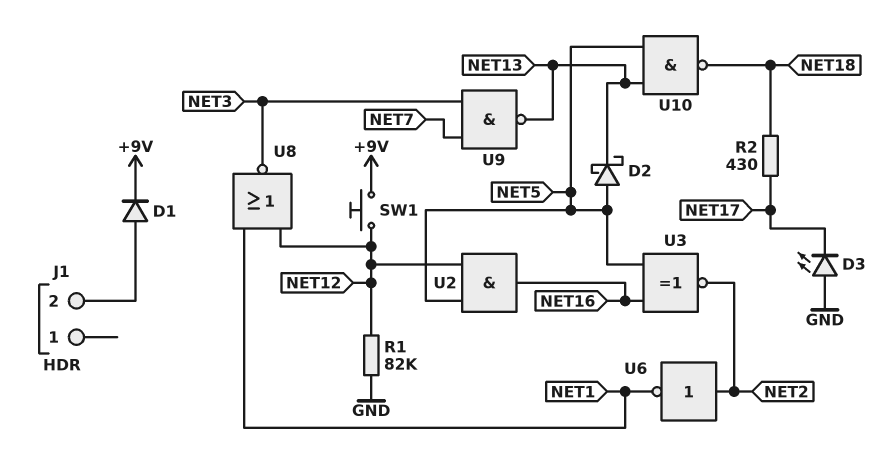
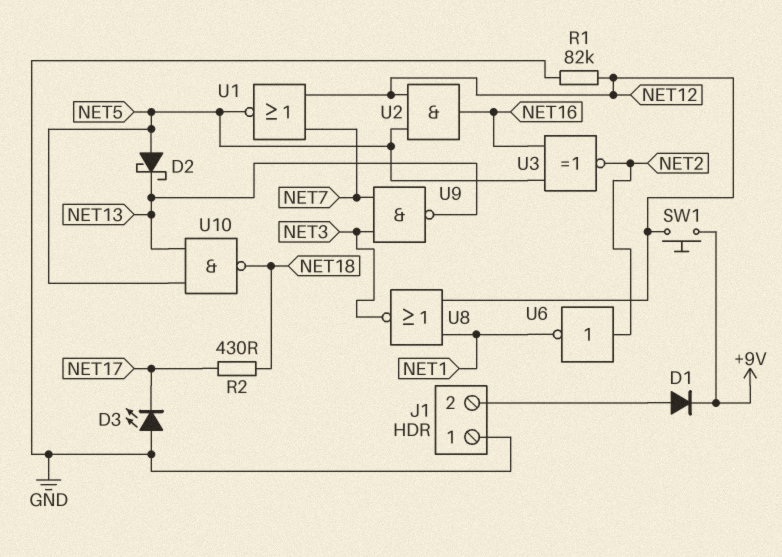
J1 pin 1: none -> GND
U1: none -> NOR (in NET7, in NET12, out NET5)

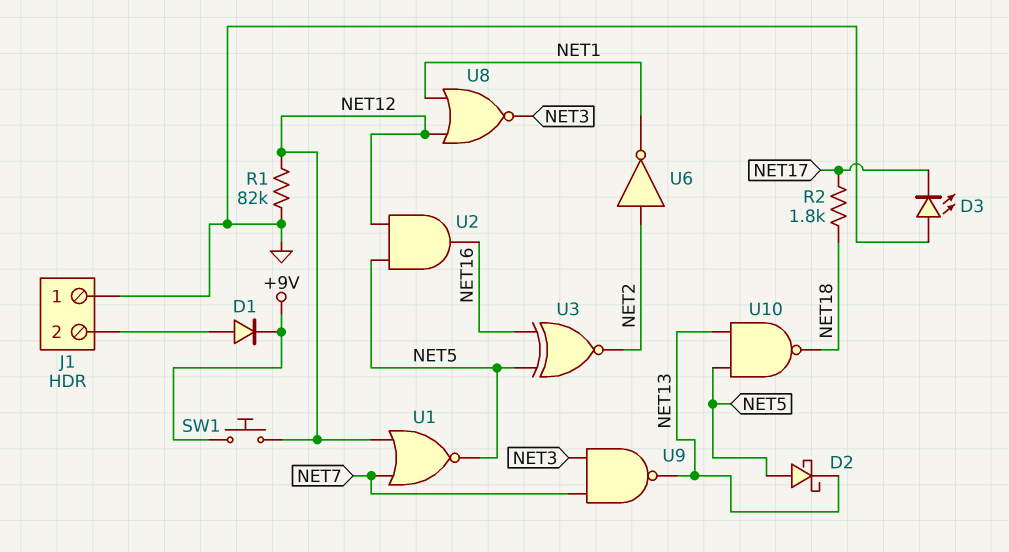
R2: 430 (NET17, NET18) -> 1.8k (NET17, NET18)

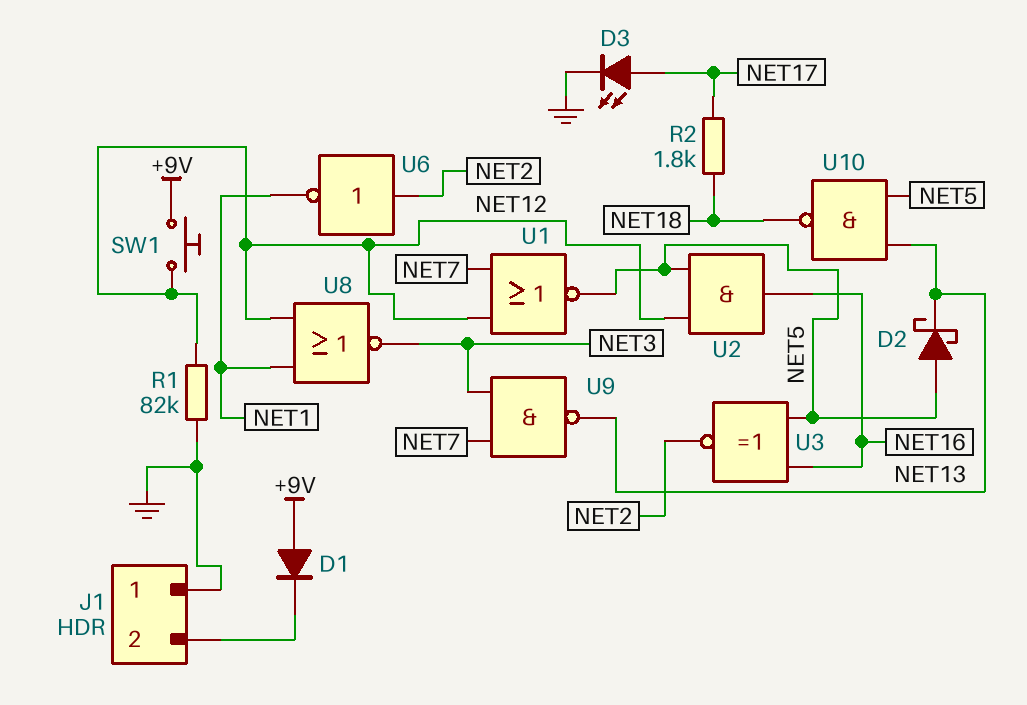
D1: diode (A J1/2, K +9V) -> diode (A +9V, K J1/2)
D3: LED (A GND, K NET17) -> LED (A NET17, K GND)

